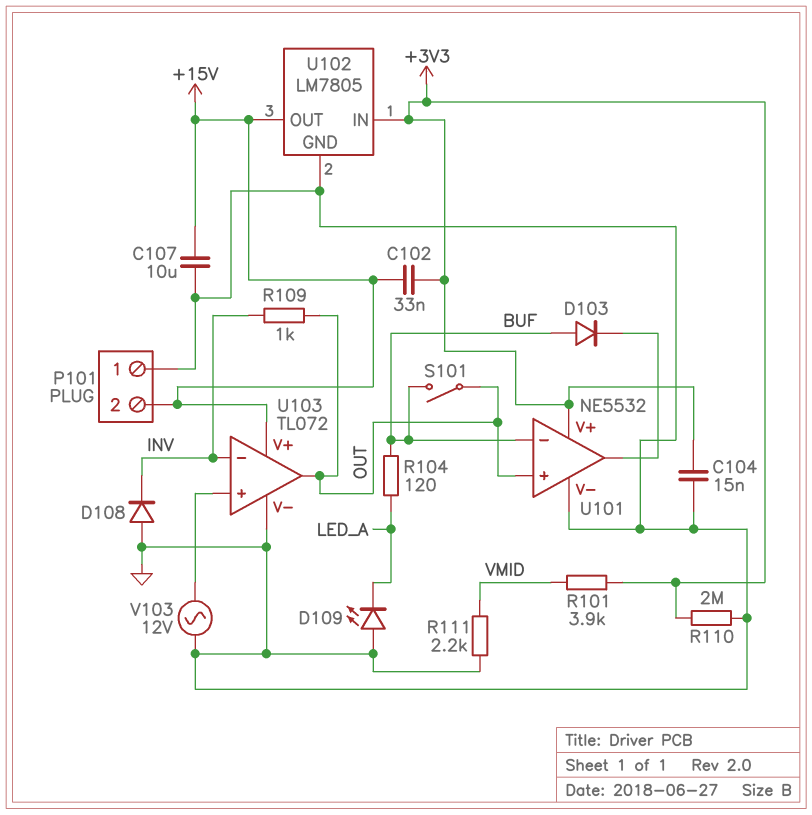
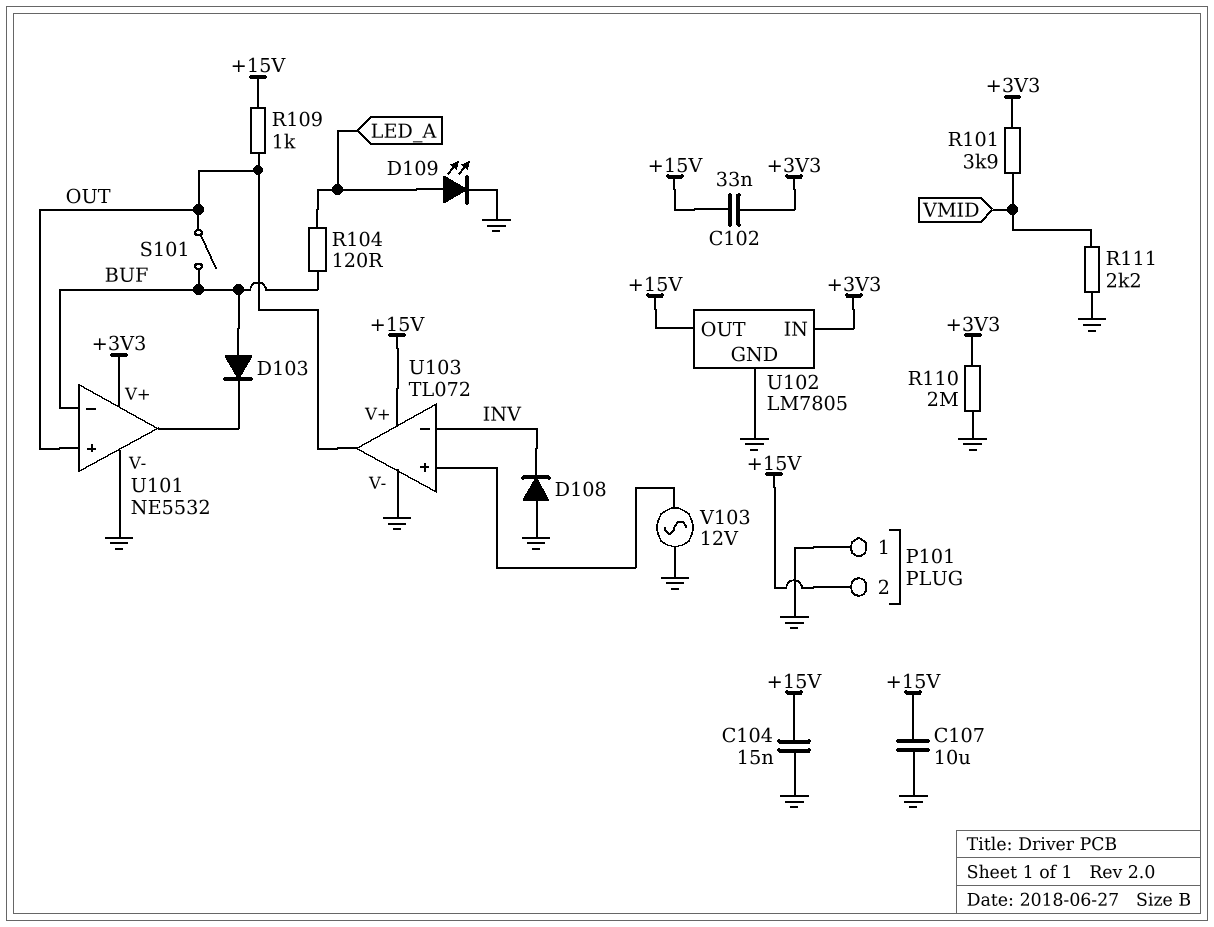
C104: 15nF (+3V3, GND) -> 15nF (+15V, GND)
D109: LED (A GND, K LED_A) -> LED (A LED_A, K GND)
R109: 1k (INV, OUT) -> 1k (+15V, OUT)

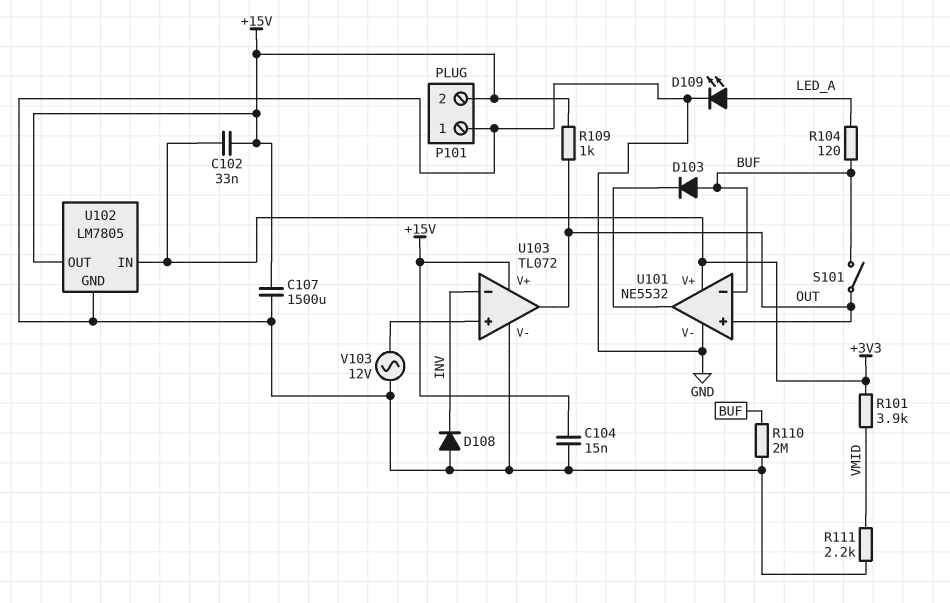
C107: 10uF (+15V, GND) -> 1500uF (+15V, GND)
R110: 2M (+3V3, GND) -> 2M (BUF, GND)

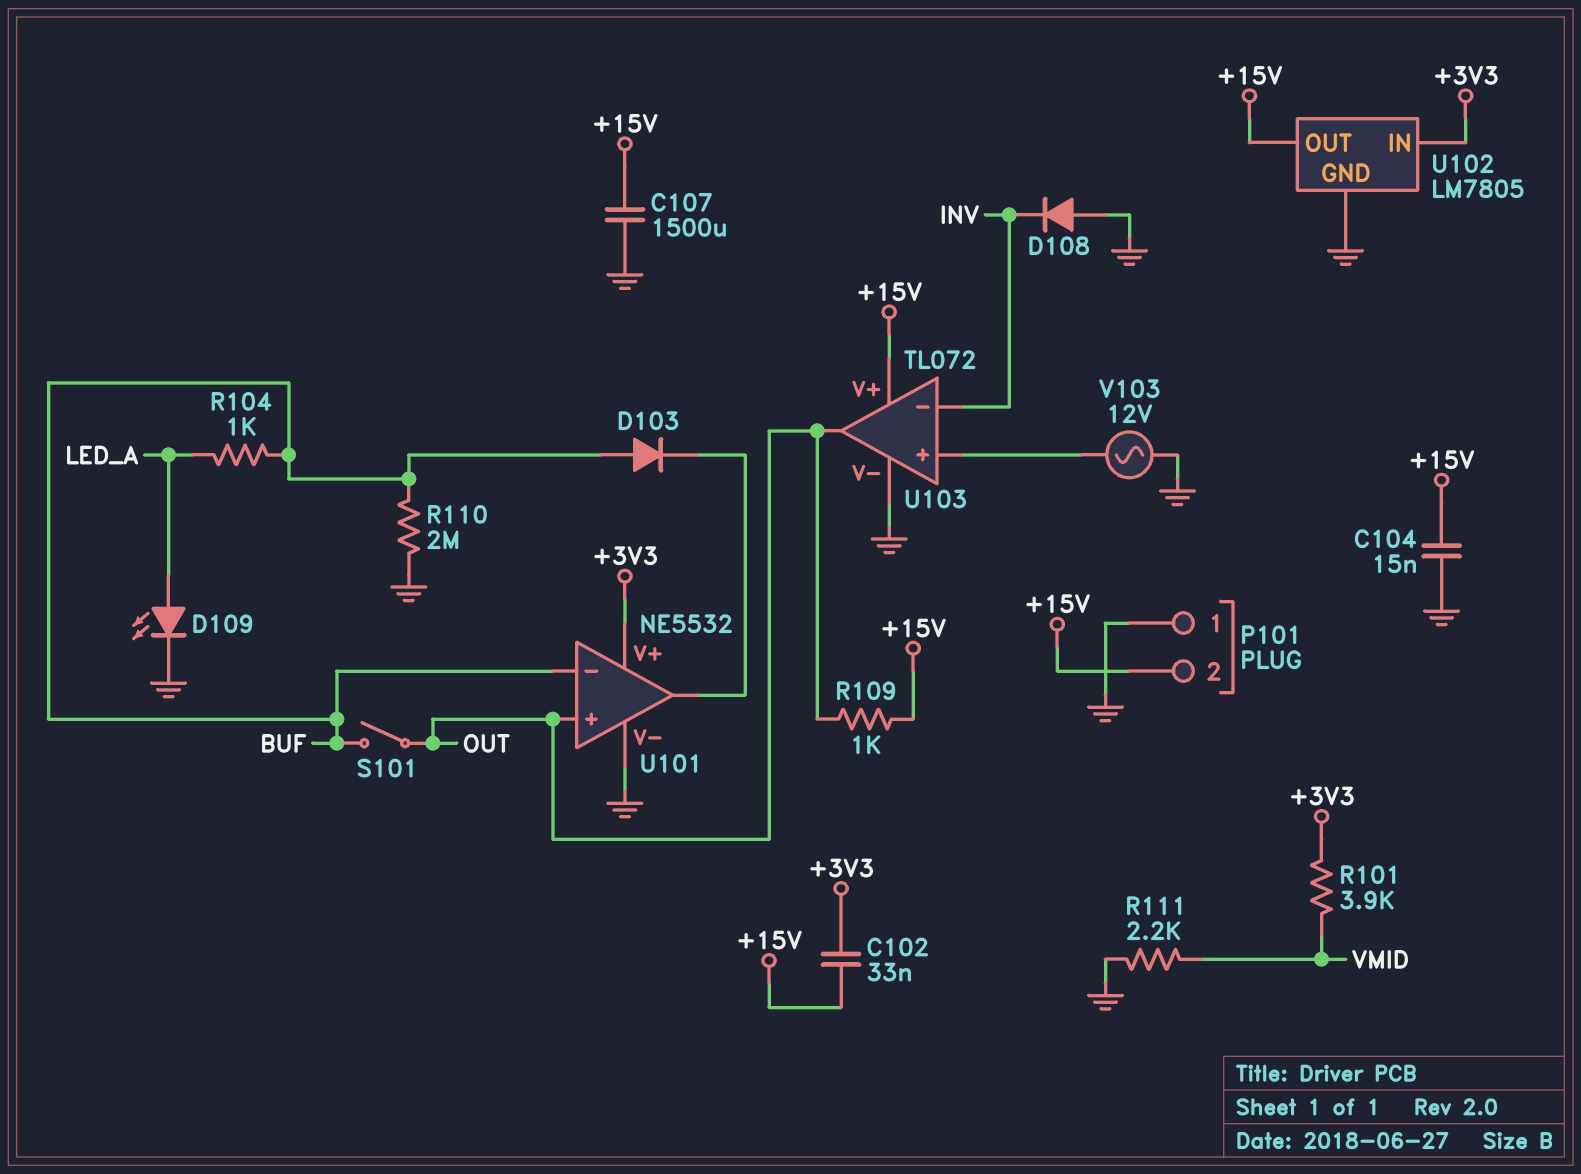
R104: 120 (BUF, LED_A) -> 1k (BUF, LED_A)

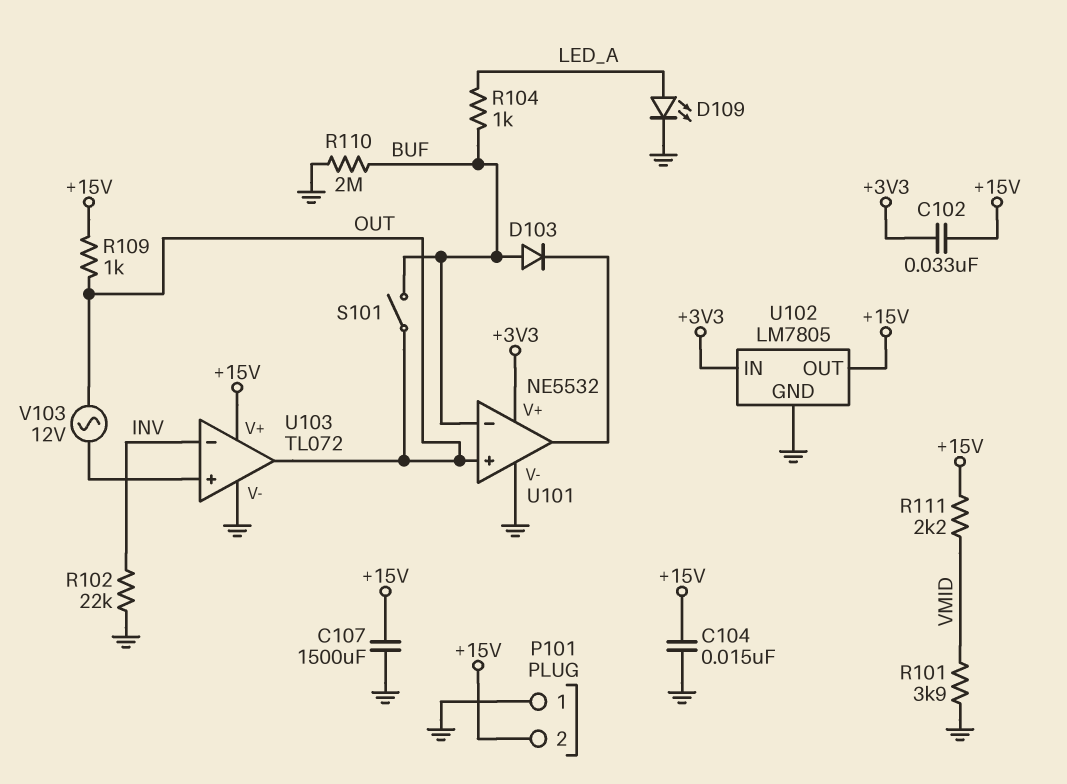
D108: diode (A GND, K INV) -> none
R101: 3.9k (+3V3, VMID) -> 3.9k (GND, VMID)
R102: none -> 22k (GND, INV)
R111: 2.2k (GND, VMID) -> 2.2k (+15V, VMID)
V103: AC 12V (GND, U103/in+) -> AC 12V (OUT, U103/in+)

